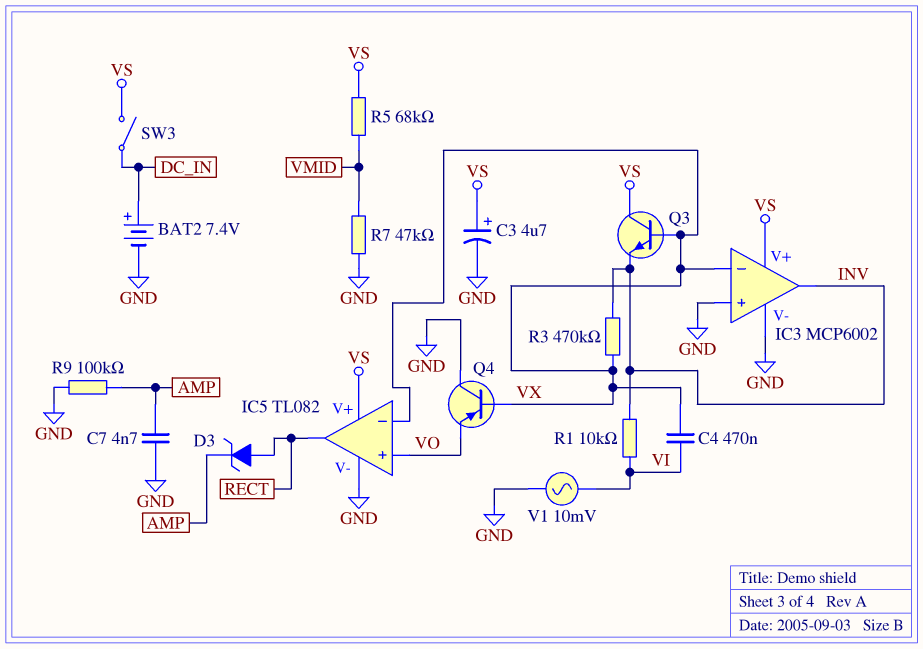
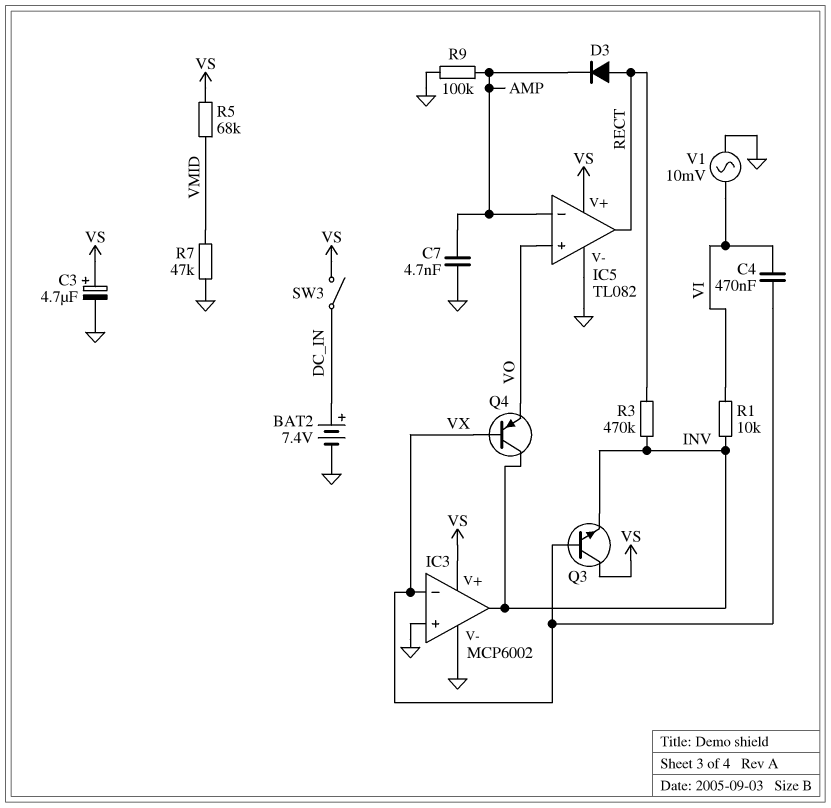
D3: zener (A RECT, K AMP) -> diode (A RECT, K AMP)
IC5 pin in-: VX -> AMP
Q4: PNP (B VX, C GND, E VO) -> PNP (B VX, C INV, E VO)
R3: 470k (INV, VX) -> 470k (INV, RECT)

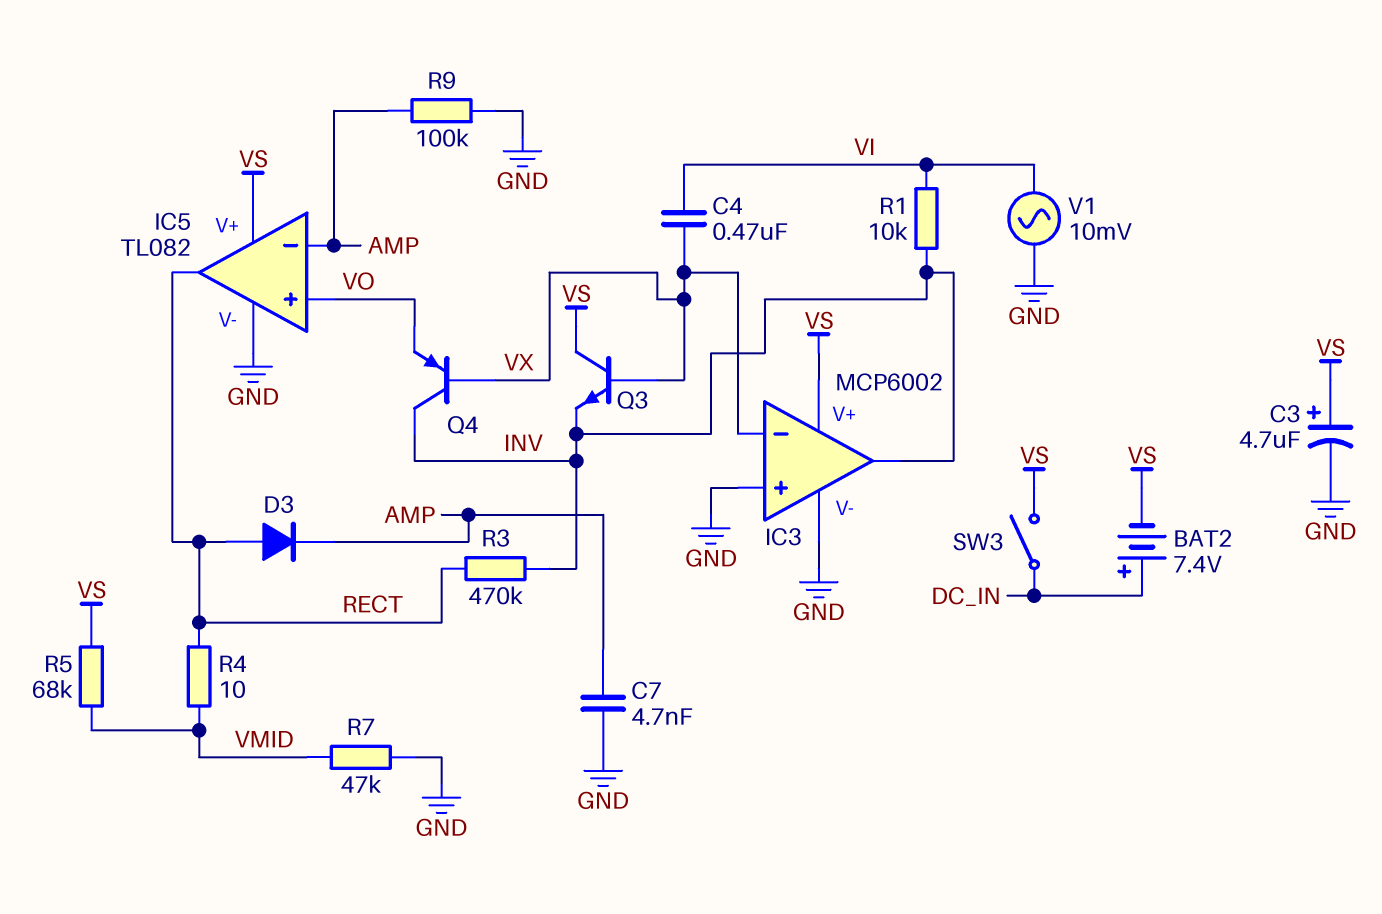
BAT2: 7.4V (plus DC_IN, minus GND) -> 7.4V (plus DC_IN, minus VS)
R4: none -> 10 (RECT, VMID)

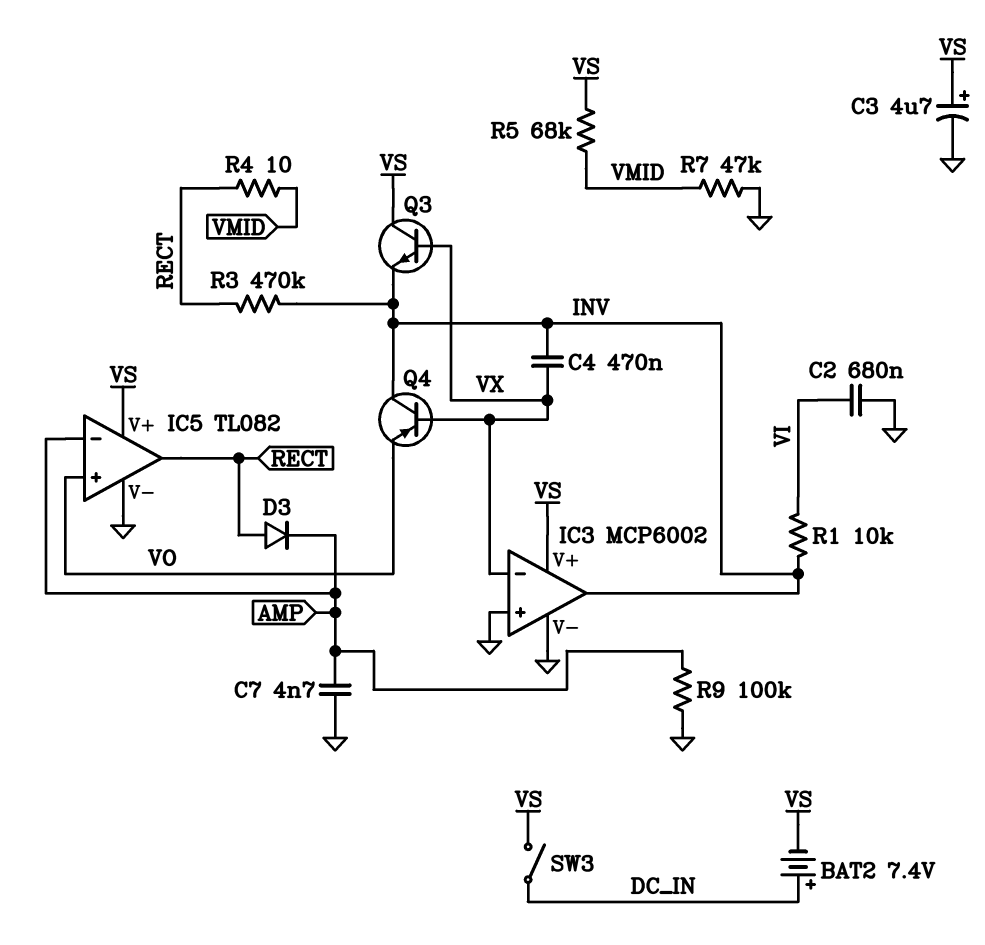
C2: none -> 680nF (GND, VI)
C4: 470nF (VI, VX) -> 470nF (INV, VX)
V1: AC 10mV (GND, VI) -> none

